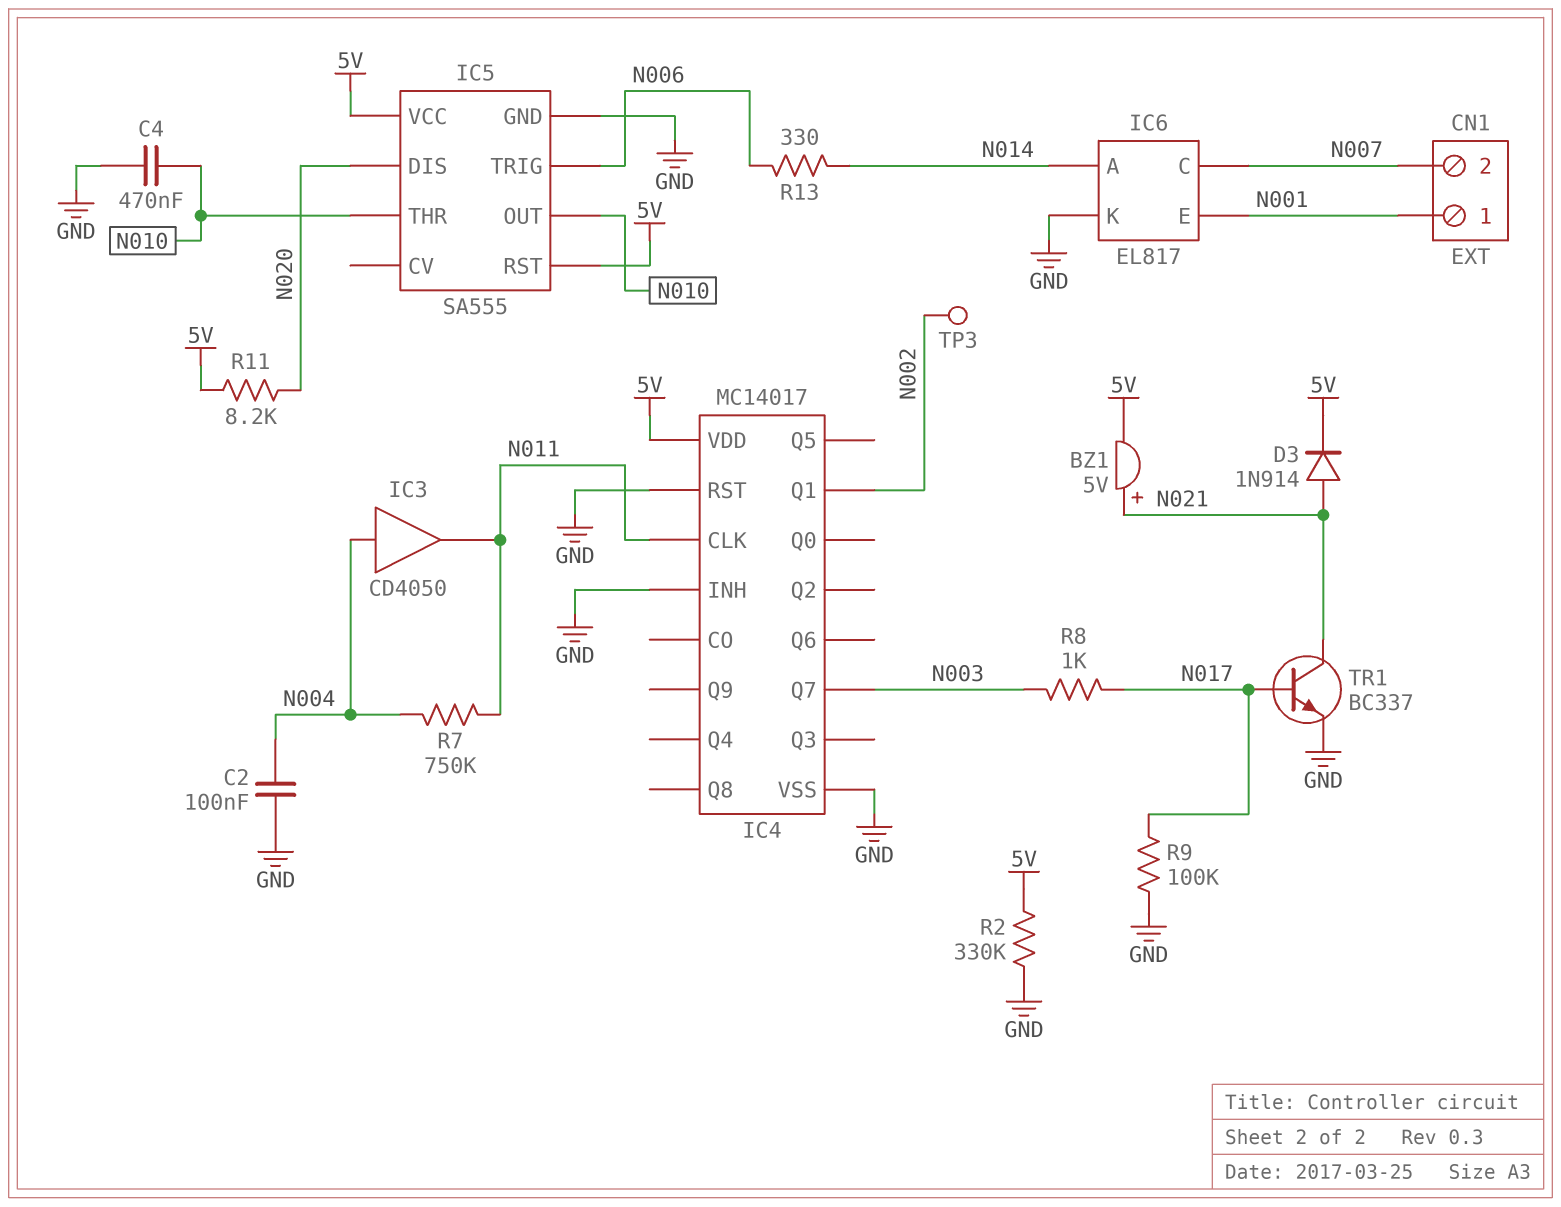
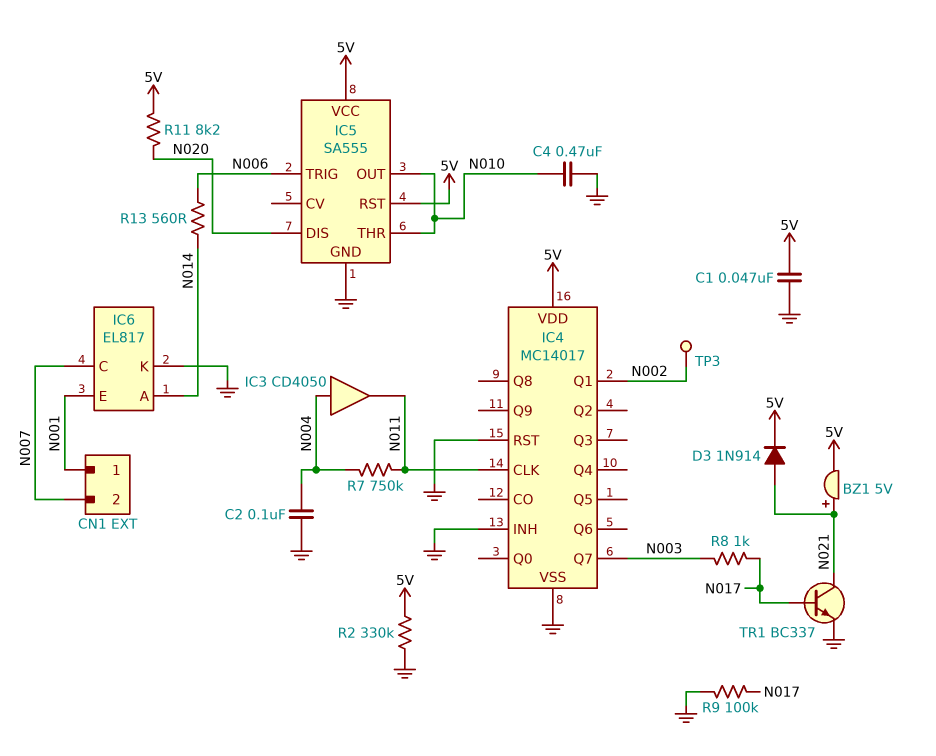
C1: none -> 47nF (5V, GND)
R13: 330 (N006, N014) -> 560 (N006, N014)

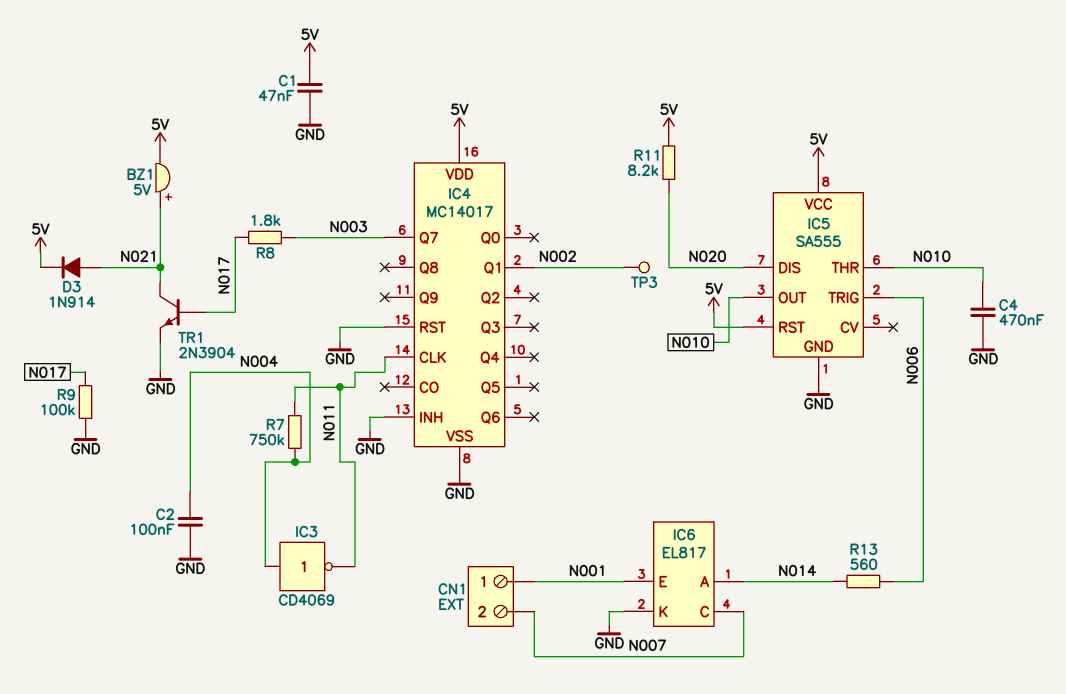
IC3: buffer CD4050 (in N004, out N011) -> NOT CD4069 (in N004, out N011)
R2: 330k (5V, GND) -> none
R8: 1k (N003, N017) -> 1.8k (N003, N017)
TR1: NPN BC337 (B N017, C N021, E GND) -> NPN 2N3904 (B N017, C N021, E GND)

